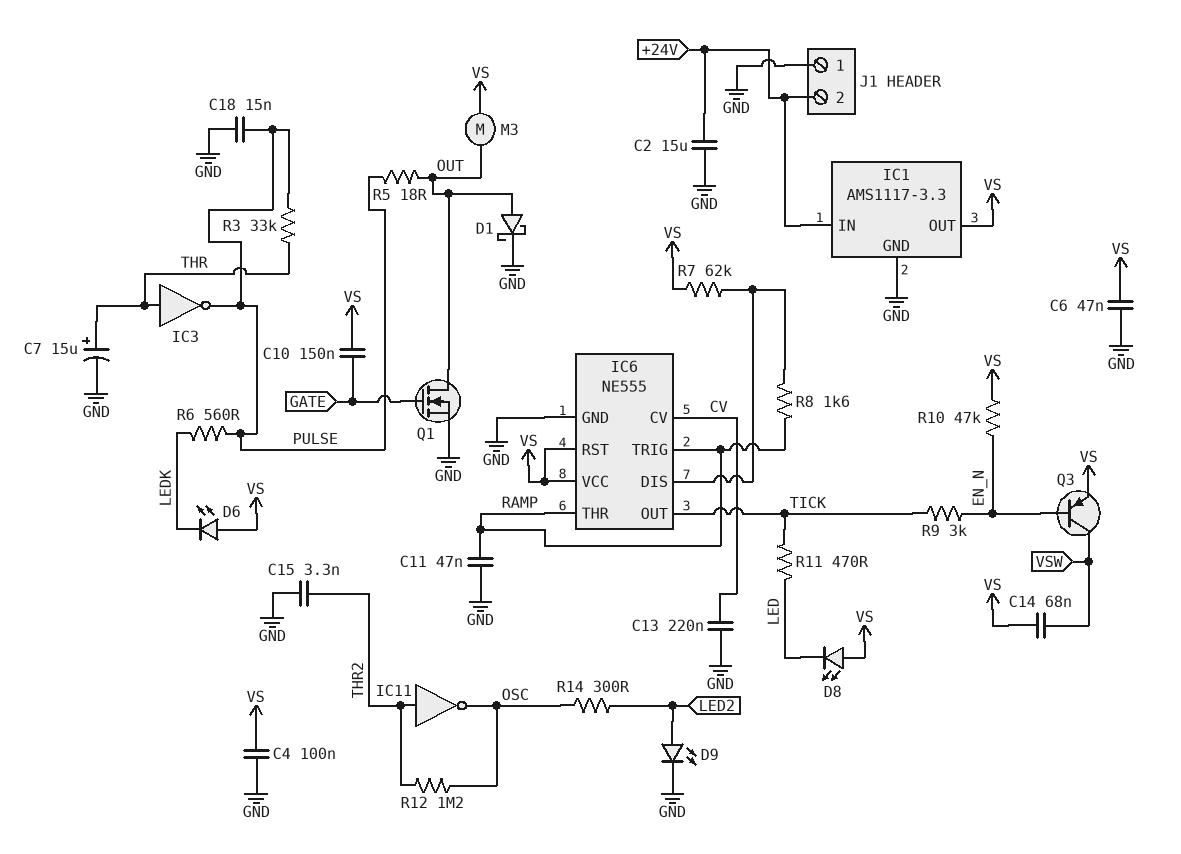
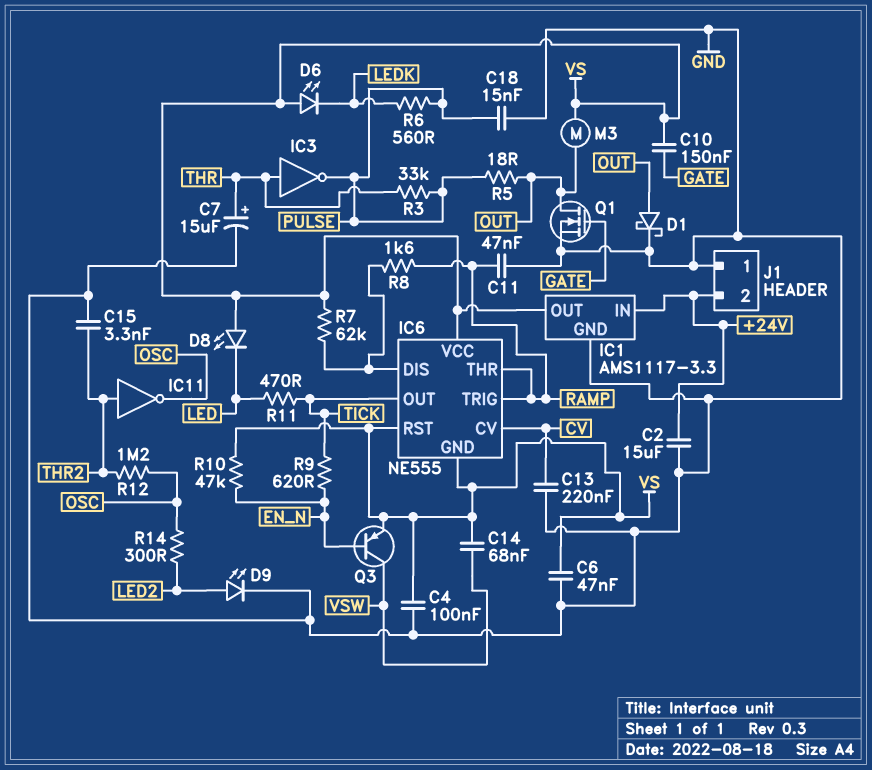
IC6 pin GND: GND -> VS
R9: 3k (EN_N, TICK) -> 620 (EN_N, TICK)

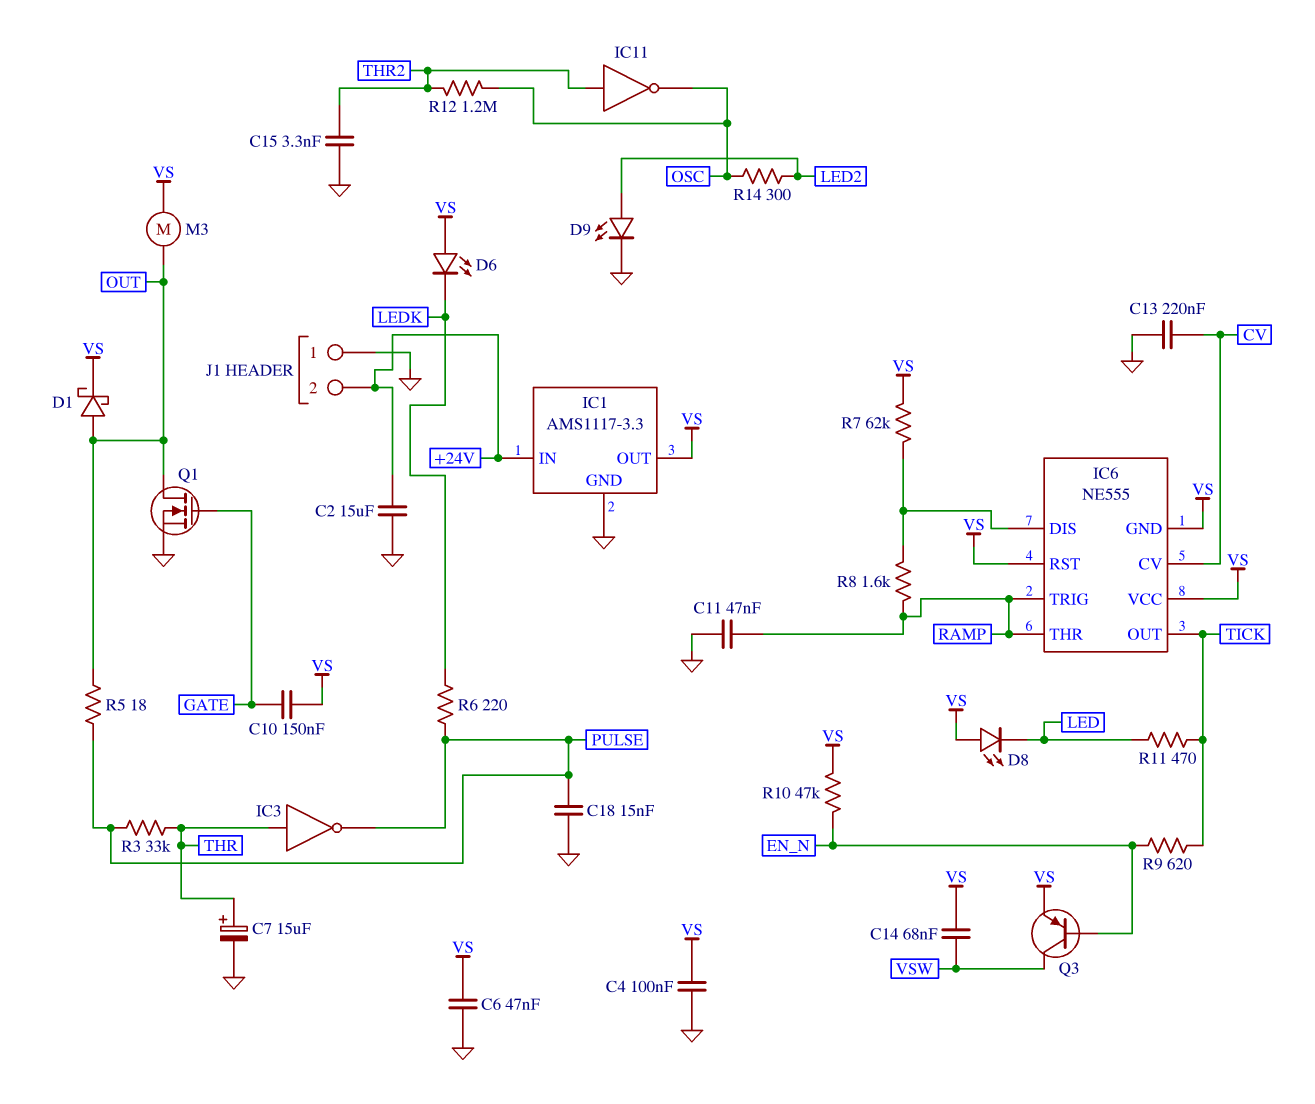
D1: schottky (A OUT, K GND) -> schottky (A OUT, K VS)
R6: 560 (LEDK, PULSE) -> 220 (LEDK, PULSE)

